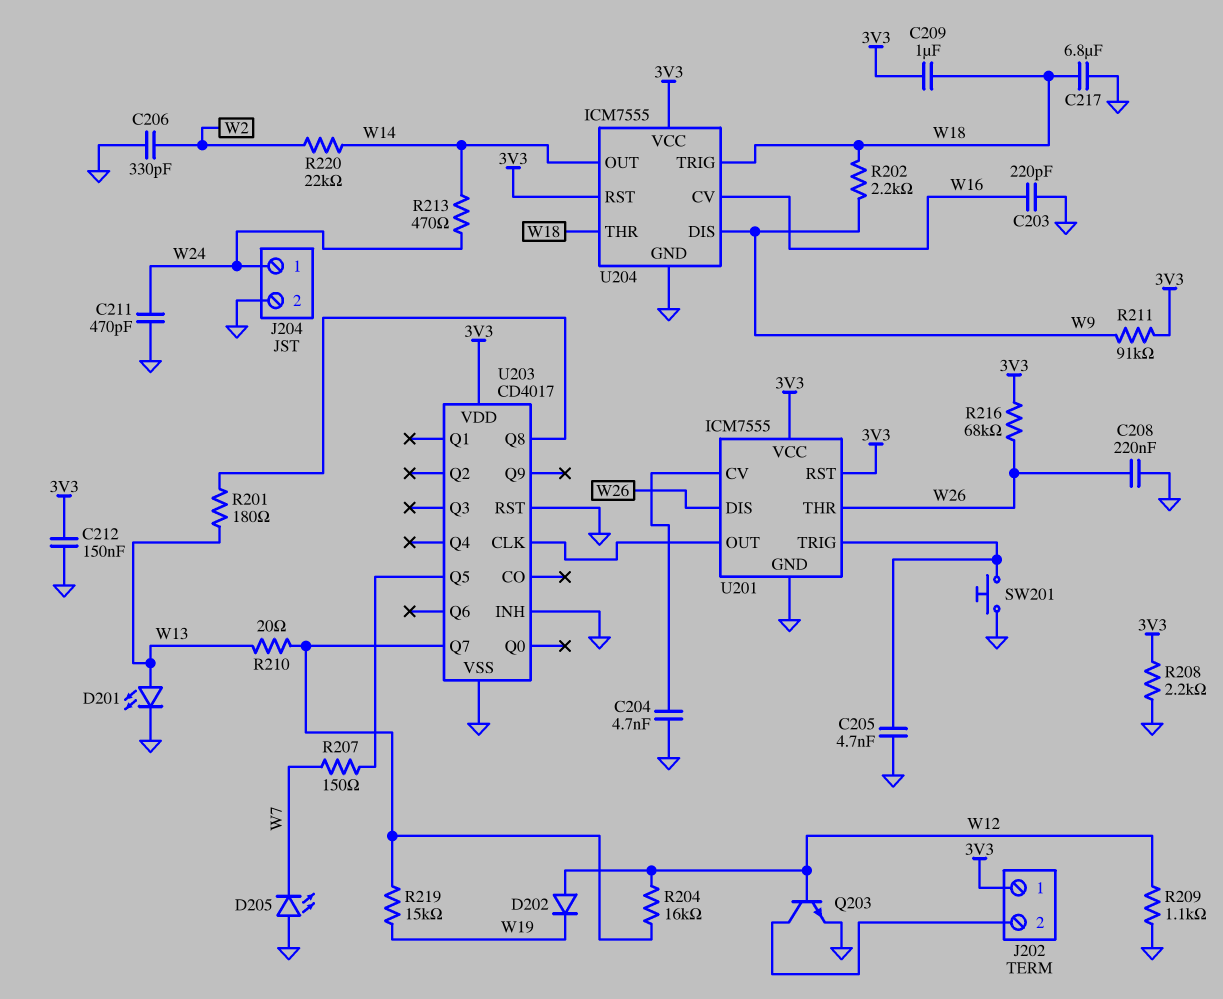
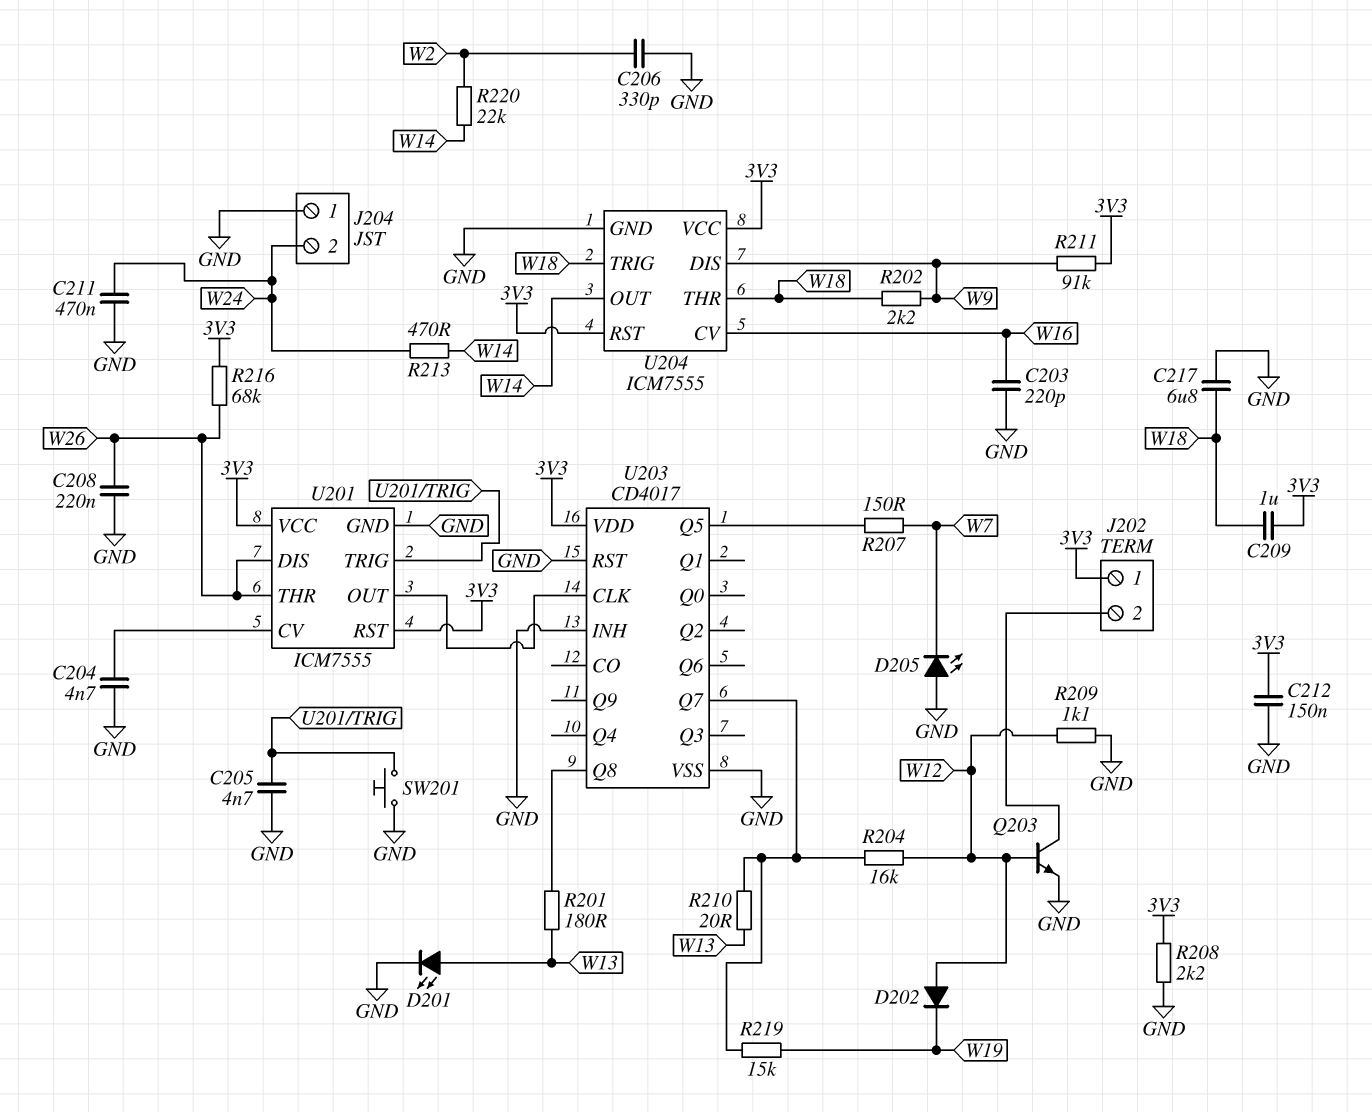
C211: 470pF (GND, W24) -> 470nF (GND, W24)
J204 pin 1: W24 -> GND
J204 pin 2: GND -> W24

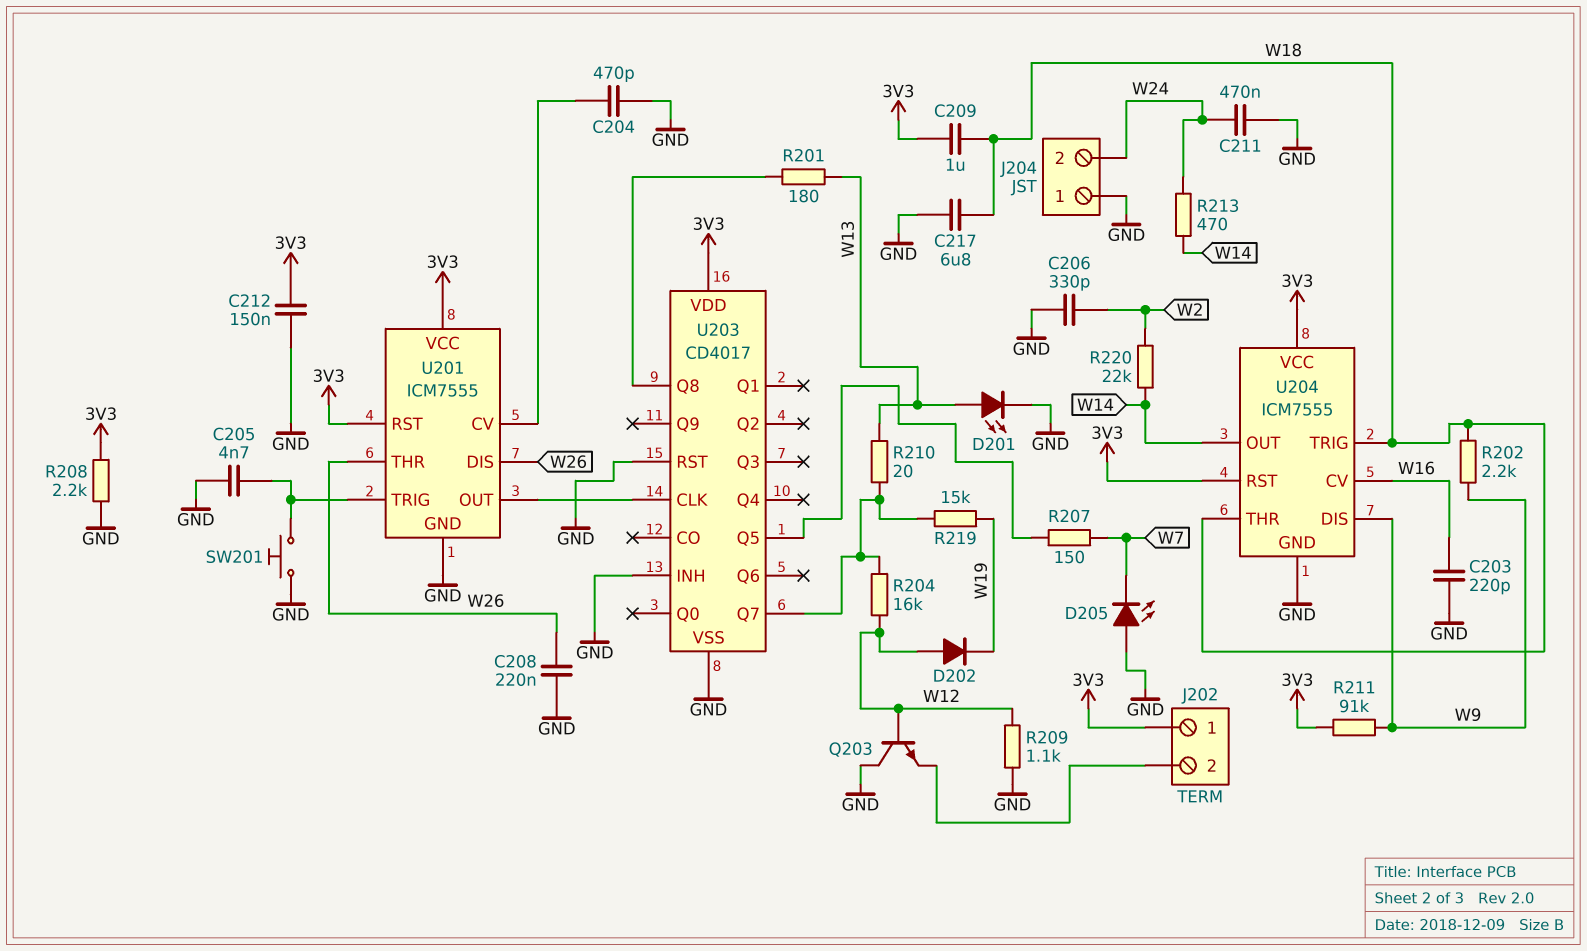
C204: 4.7nF (GND, U201/CV) -> 470pF (GND, U201/CV)
Q203: NPN (B W12, C J202/2, E GND) -> NPN (B W12, C GND, E J202/2)
R216: 68k (3V3, W26) -> none

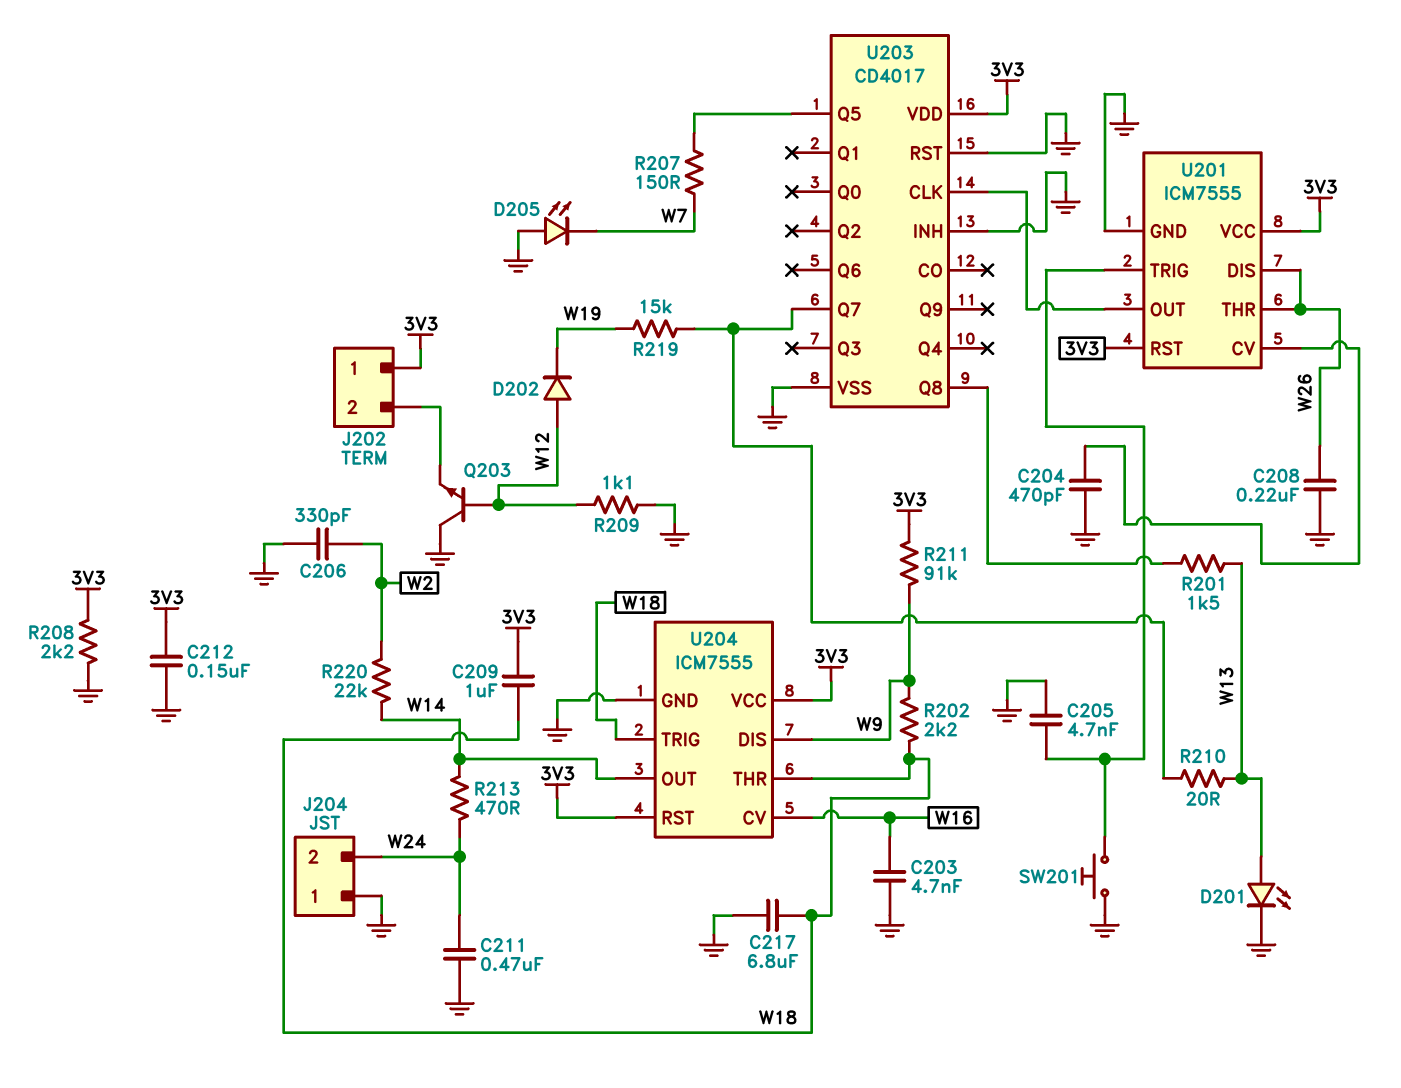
C203: 220pF (GND, W16) -> 4.7nF (GND, W16)
R201: 180 (U203/Q8, W13) -> 1.5k (U203/Q8, W13)
R204: 16k (U203/Q7, W12) -> none

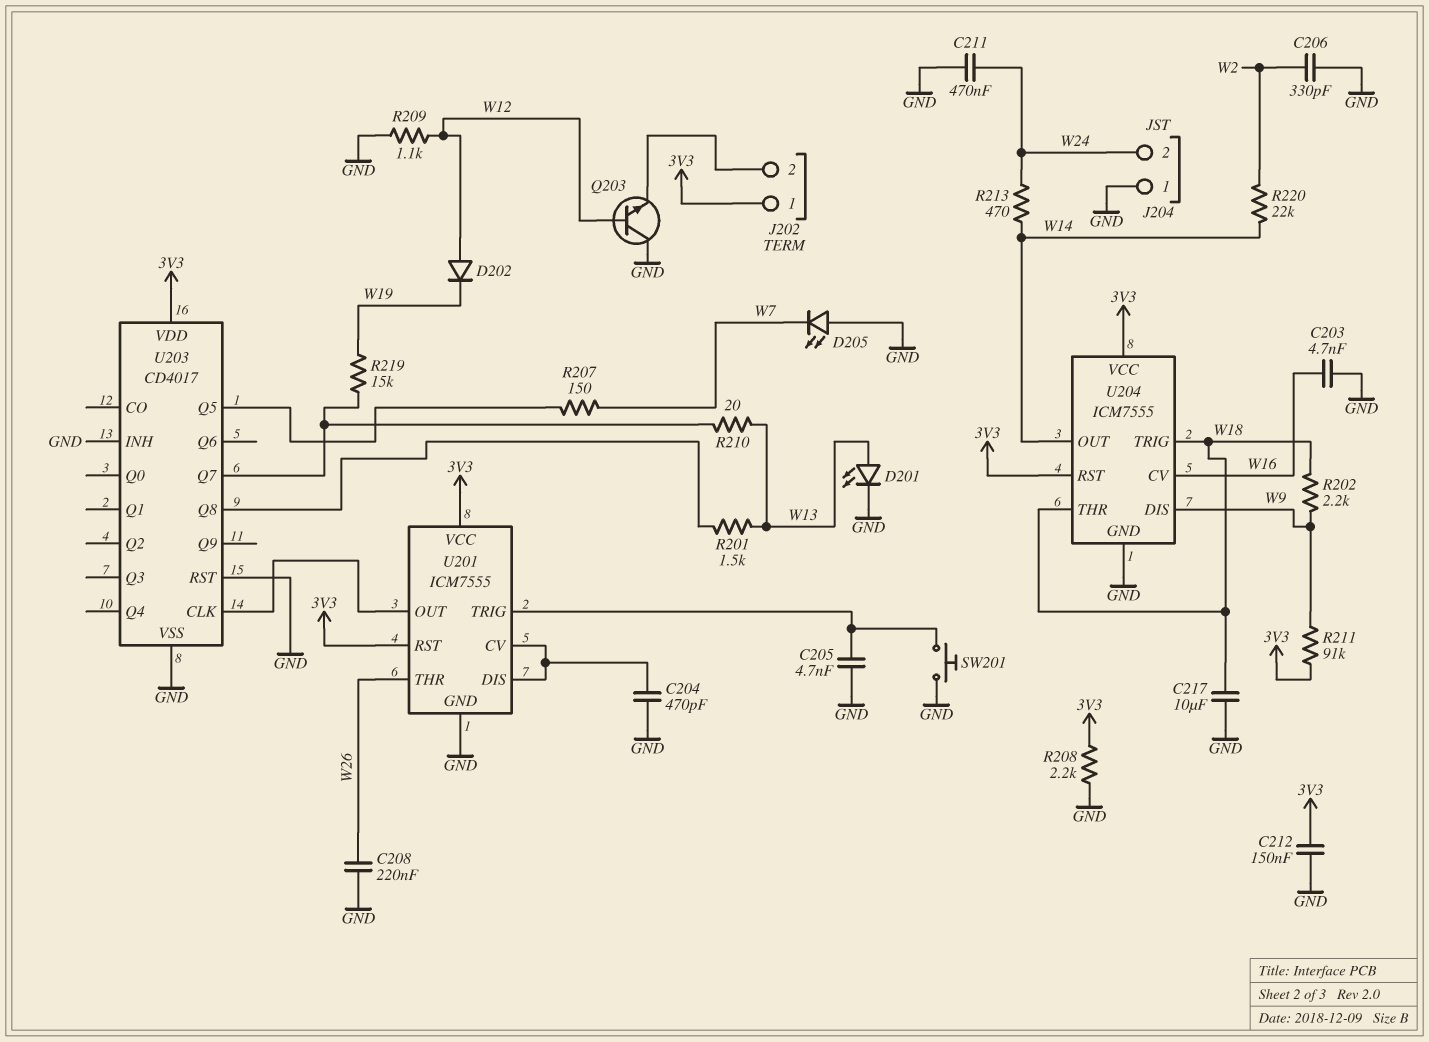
C209: 1uF (3V3, W18) -> none
C217: 6.8uF (GND, W18) -> 10uF (GND, W18)
U201 pin DIS: W26 -> U201/CV

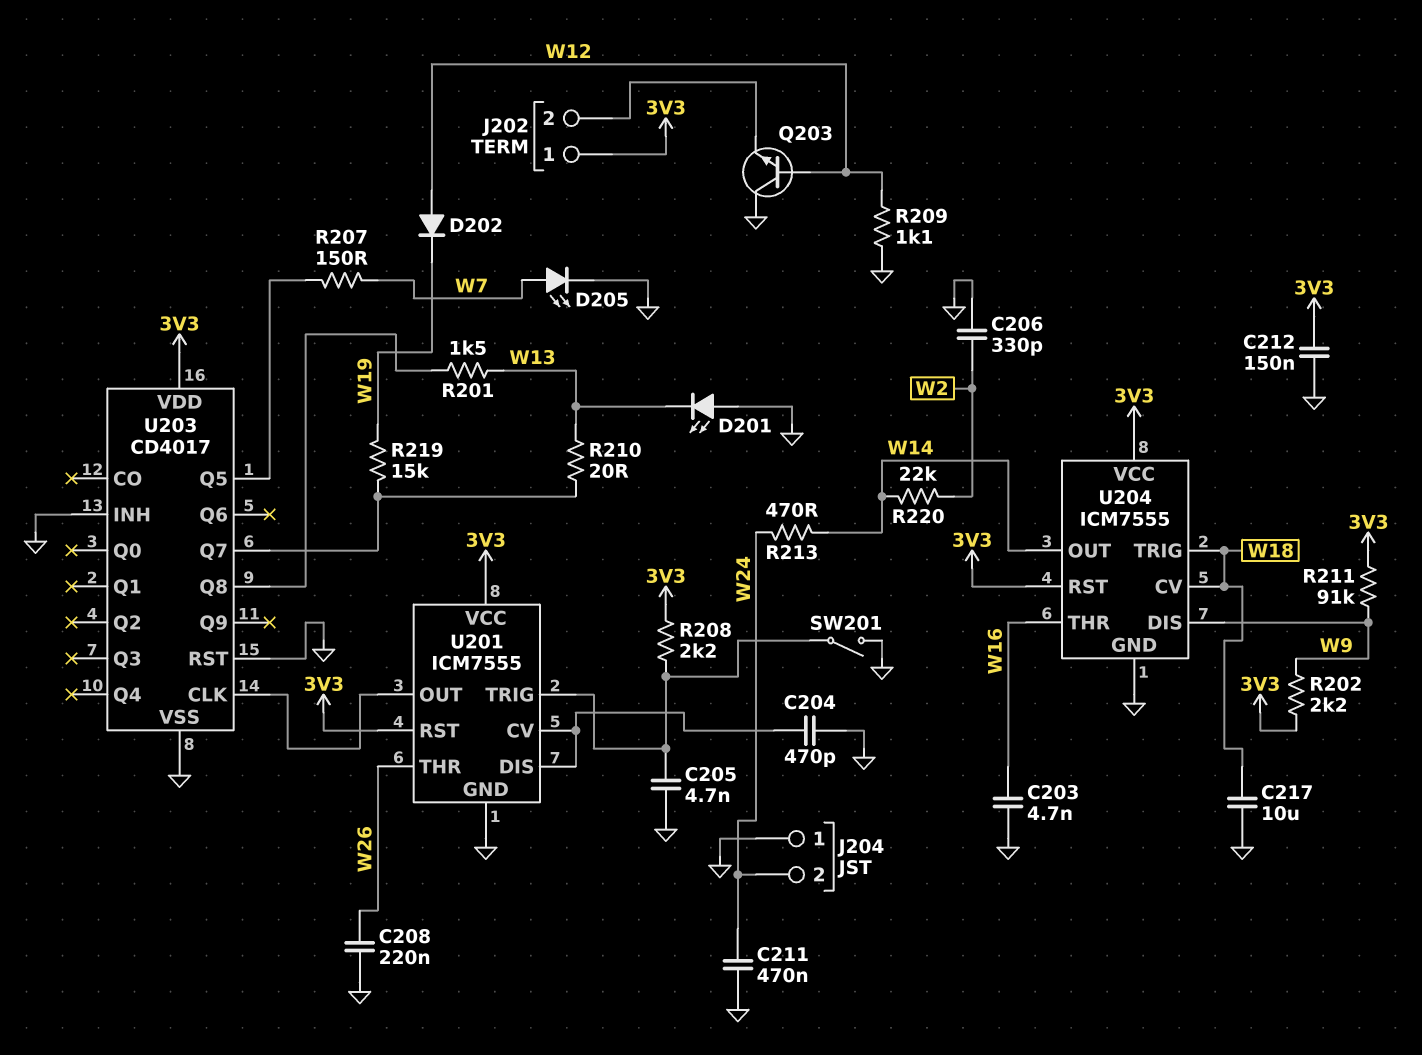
D201: LED (A W13, K GND) -> LED (A GND, K W13)
D205: LED (A GND, K W7) -> LED (A W7, K GND)
R202: 2.2k (W9, W18) -> 2.2k (3V3, W9)
R208: 2.2k (3V3, GND) -> 2.2k (3V3, U201/TRIG)
SW201: button (GND, U201/TRIG) -> switch (GND, U201/TRIG)
U204 pin CV: W16 -> W18
U204 pin THR: W18 -> W16

